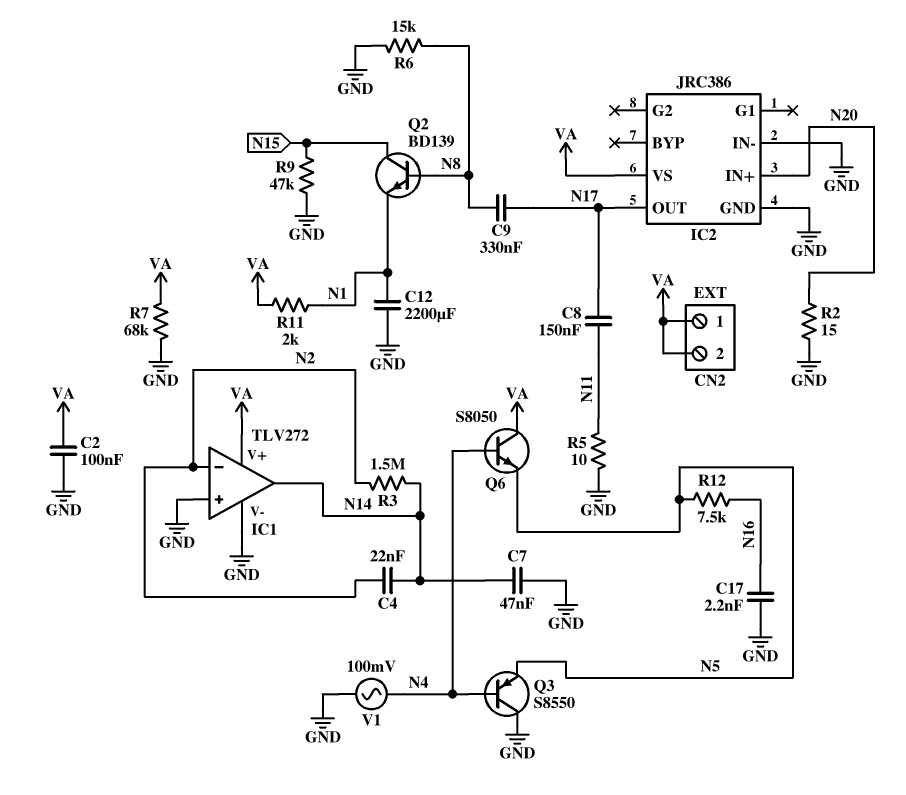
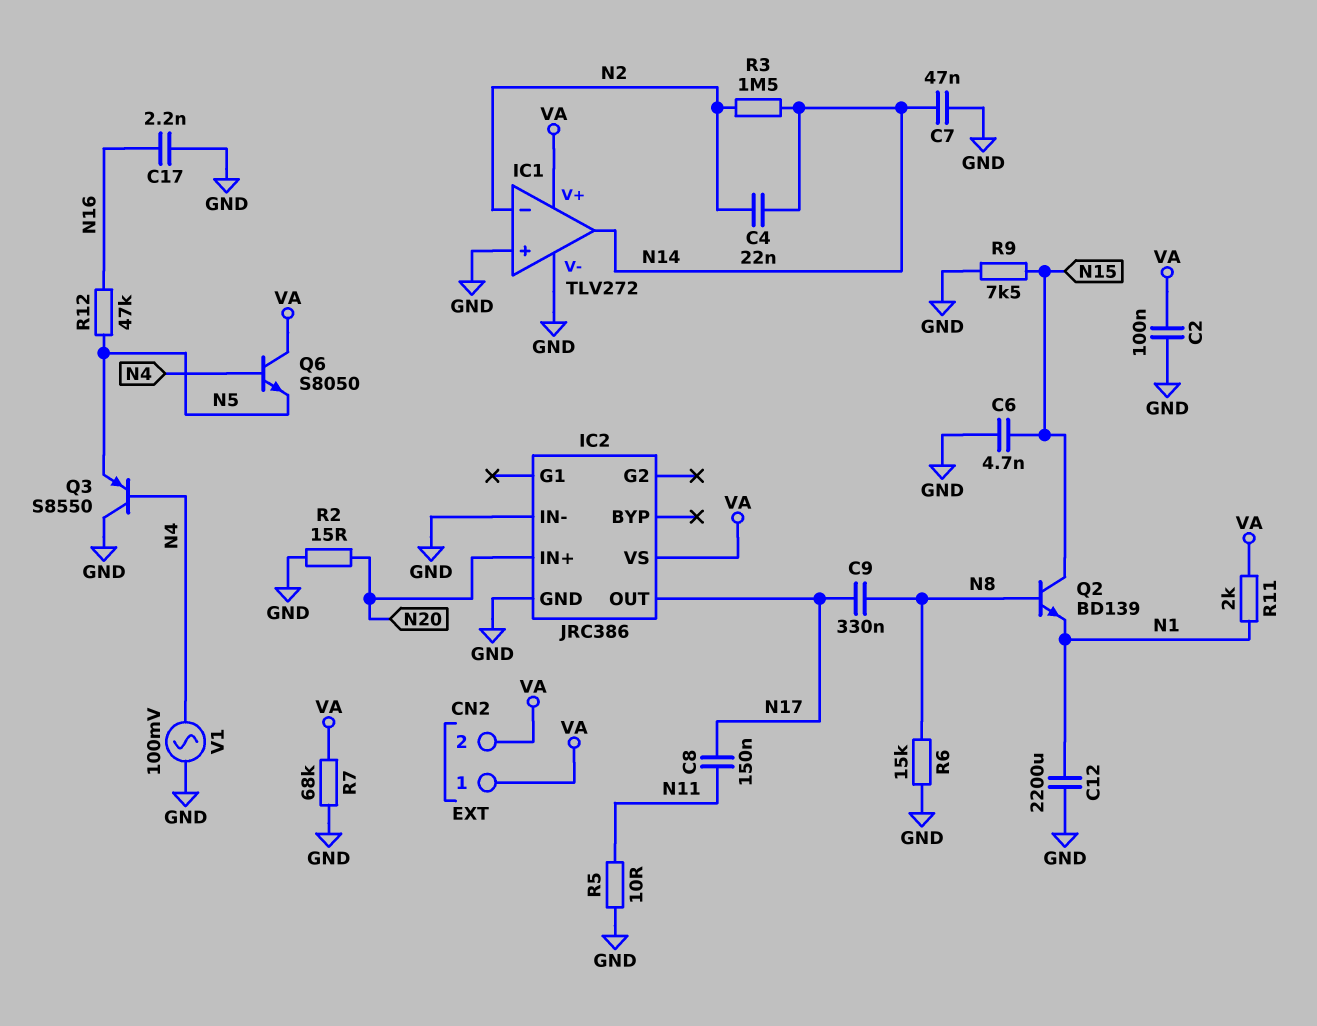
C6: none -> 4.7nF (GND, N15)
R9: 47k (GND, N15) -> 7.5k (GND, N15)
R12: 7.5k (N5, N16) -> 47k (N5, N16)

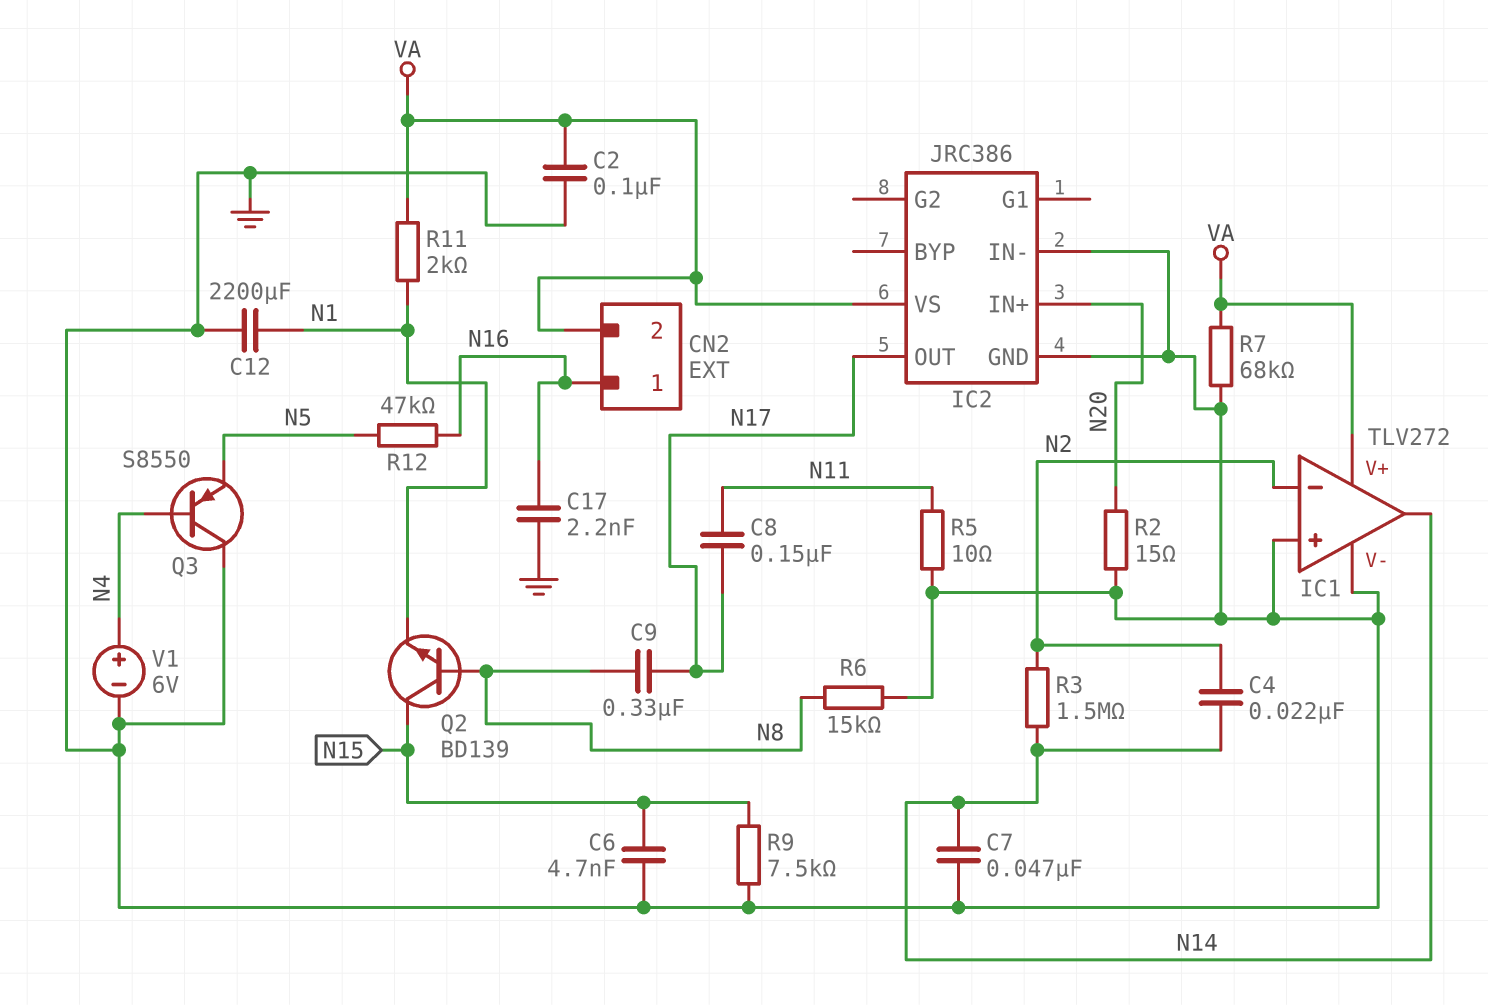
CN2 pin 1: VA -> N16
Q6: NPN S8050 (B N4, C VA, E N5) -> none
V1: AC 100mV (GND, N4) -> 6V (plus N4, minus GND)

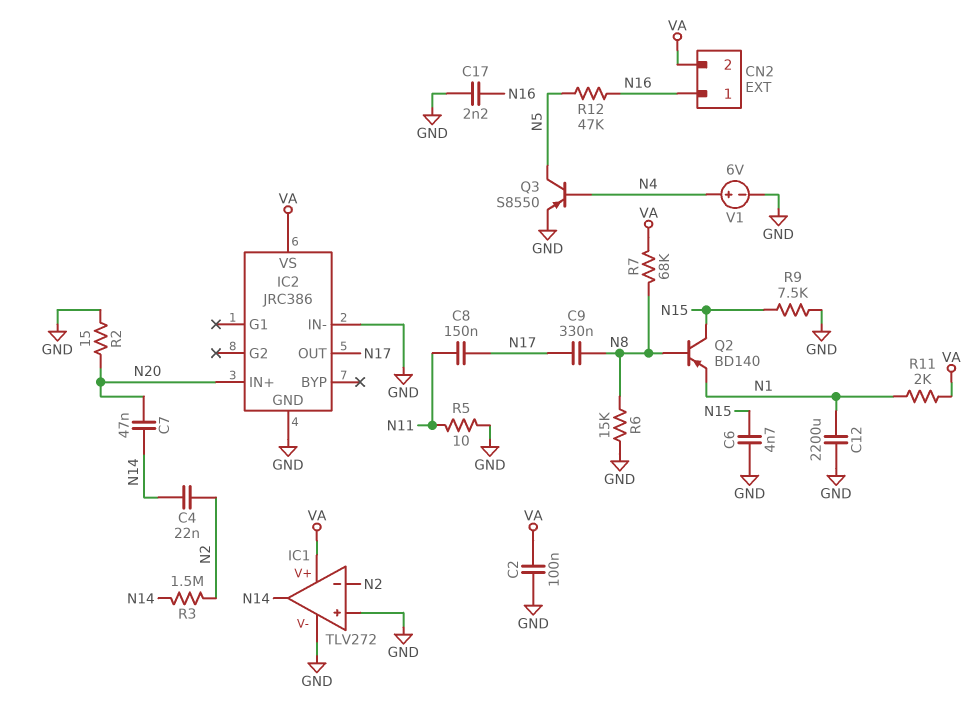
C7: 47nF (GND, N14) -> 47nF (N14, N20)
Q2: NPN BD139 (B N8, C N15, E N1) -> PNP BD140 (B N8, C N15, E N1)
Q3: PNP S8550 (B N4, C GND, E N5) -> PNP S8550 (B N4, C N5, E GND)
R7: 68k (GND, VA) -> 68k (N8, VA)

